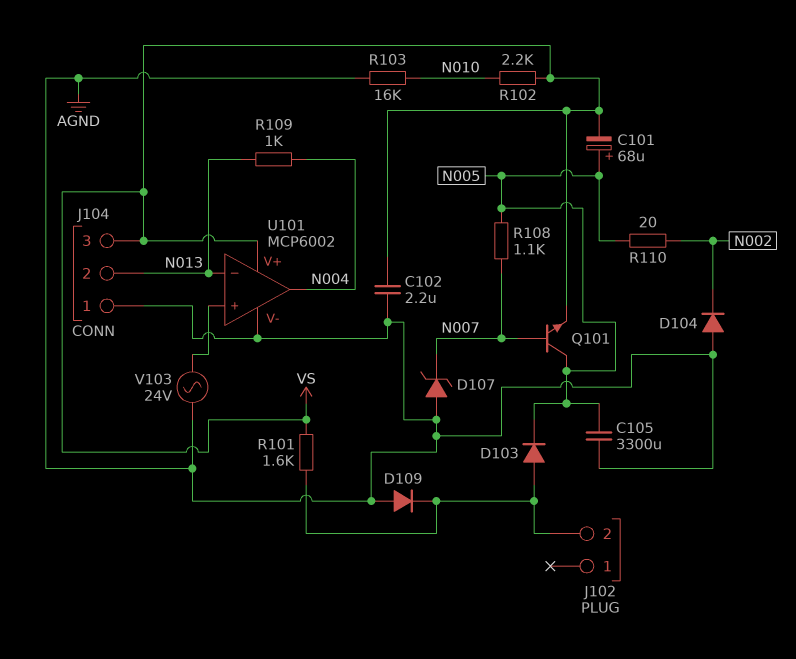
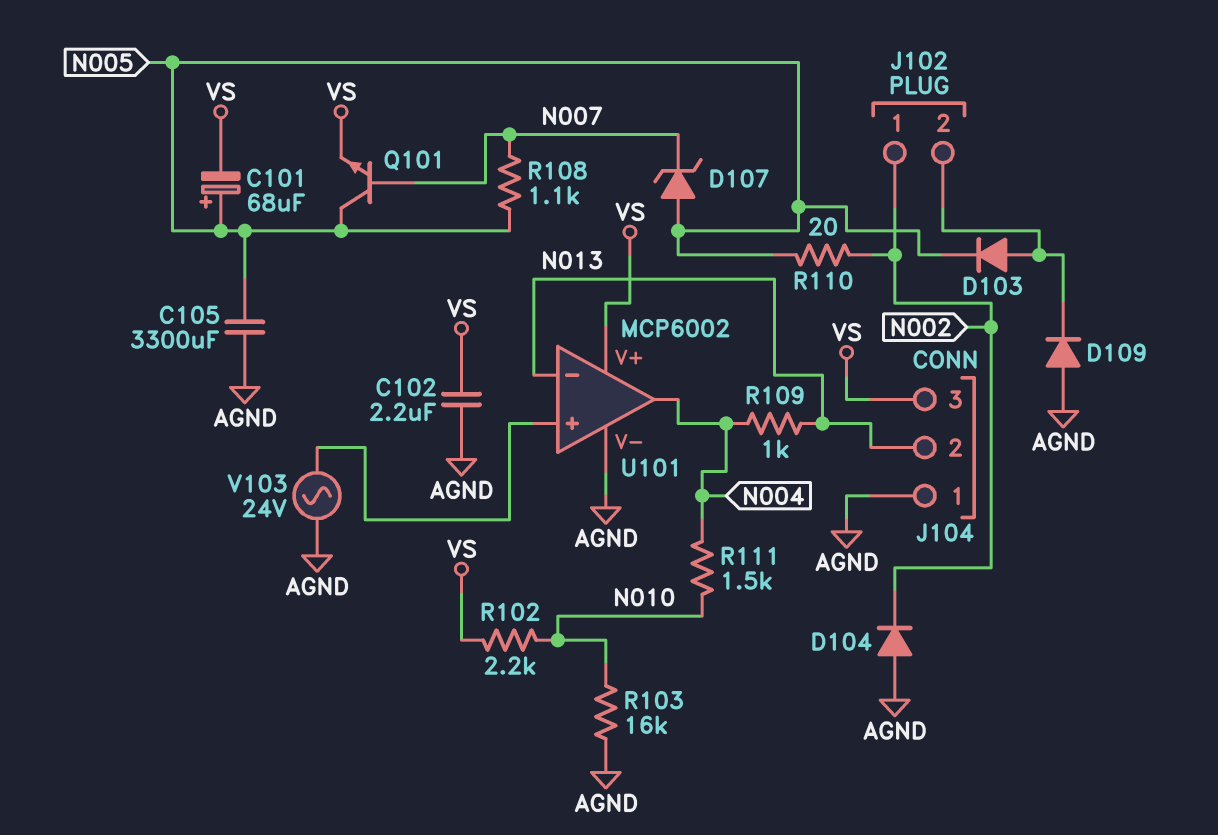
D107: zener (A AGND, K N007) -> zener (A N005, K N007)
J102 pin 1: none -> N002
R101: 1.6k (J102/2, VS) -> none
R111: none -> 1.5k (N004, N010)

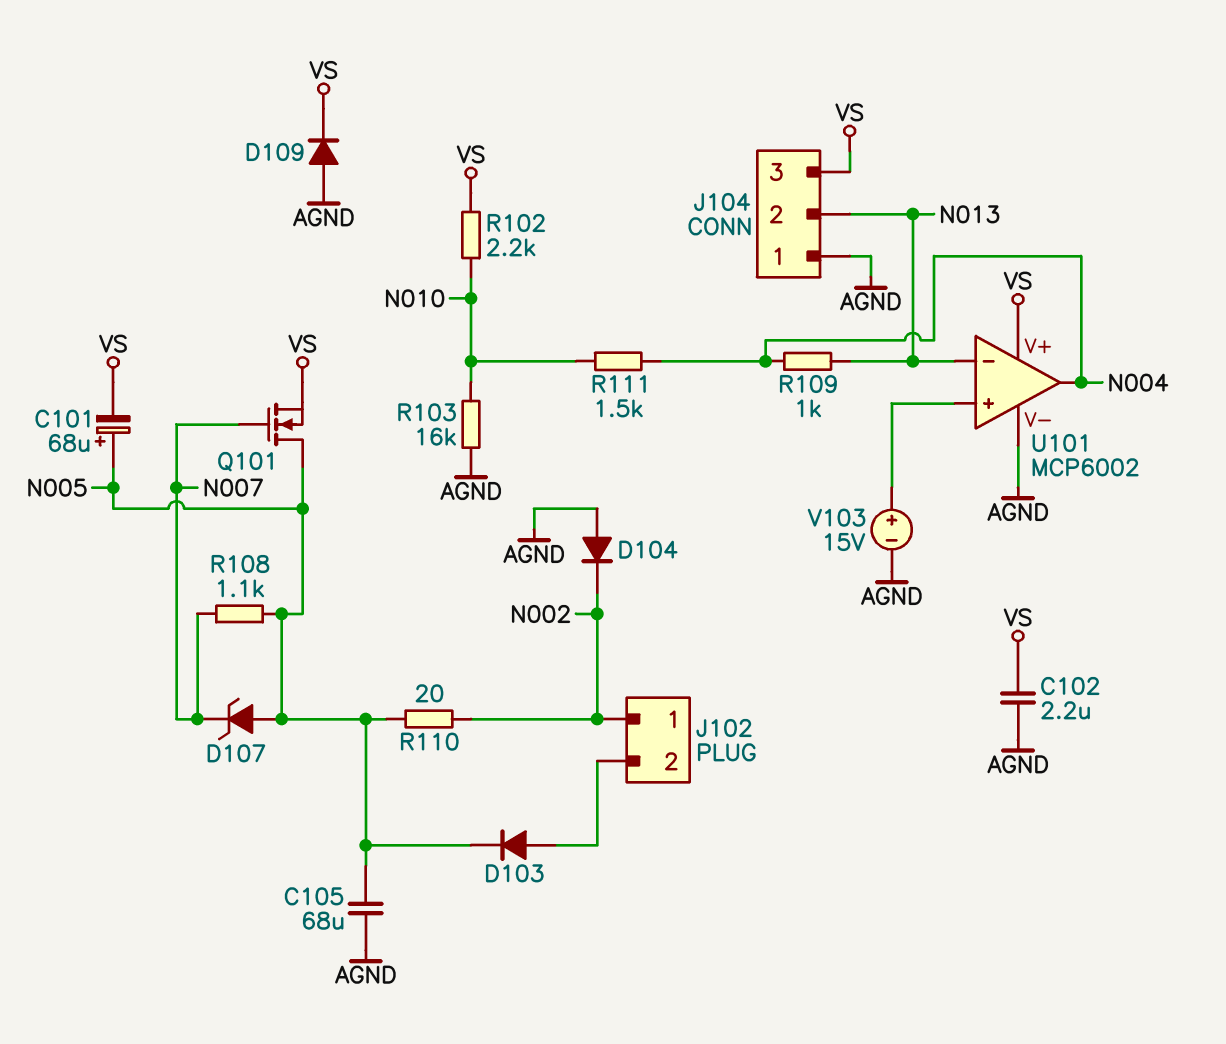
C105: 3300uF (AGND, N005) -> 68uF (AGND, N005)
D109: diode (A AGND, K J102/2) -> diode (A AGND, K VS)
Q101: NPN (B N007, C N005, E VS) -> NMOS (G N007, D N005, S VS)
V103: AC 24V (AGND, U101/in+) -> 15V (plus U101/in+, minus AGND)

